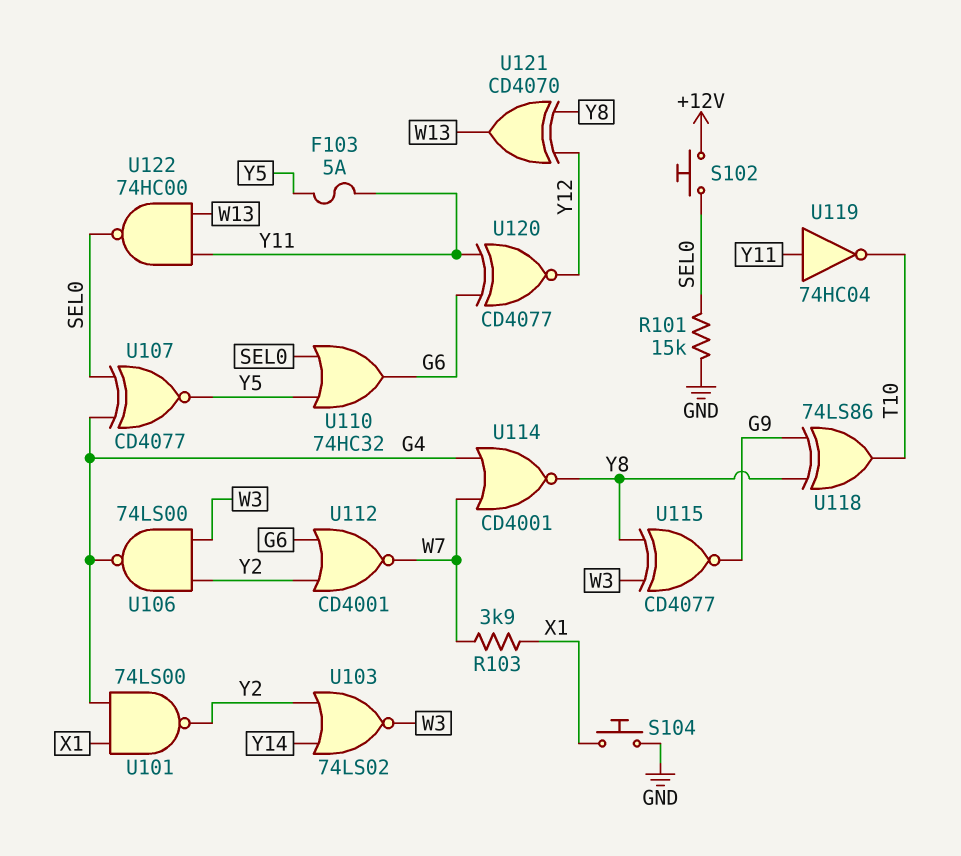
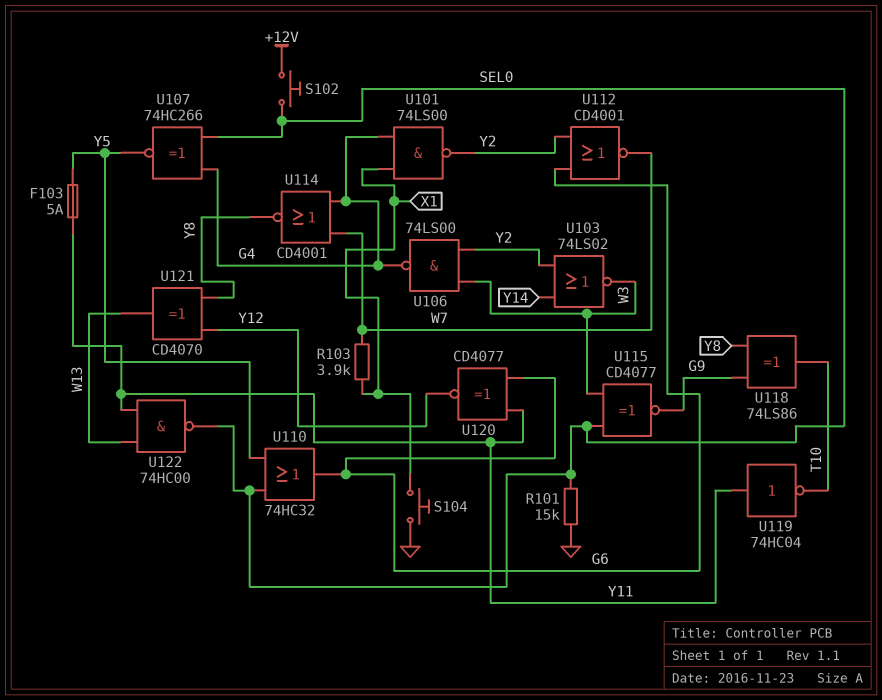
U107: XNOR CD4077 (in G4, in SEL0, out Y5) -> XNOR 74HC266 (in G4, in SEL0, out Y5)
U115: XNOR CD4077 (in W3, in Y8, out G9) -> XNOR CD4077 (in SEL0, in W3, out G9)

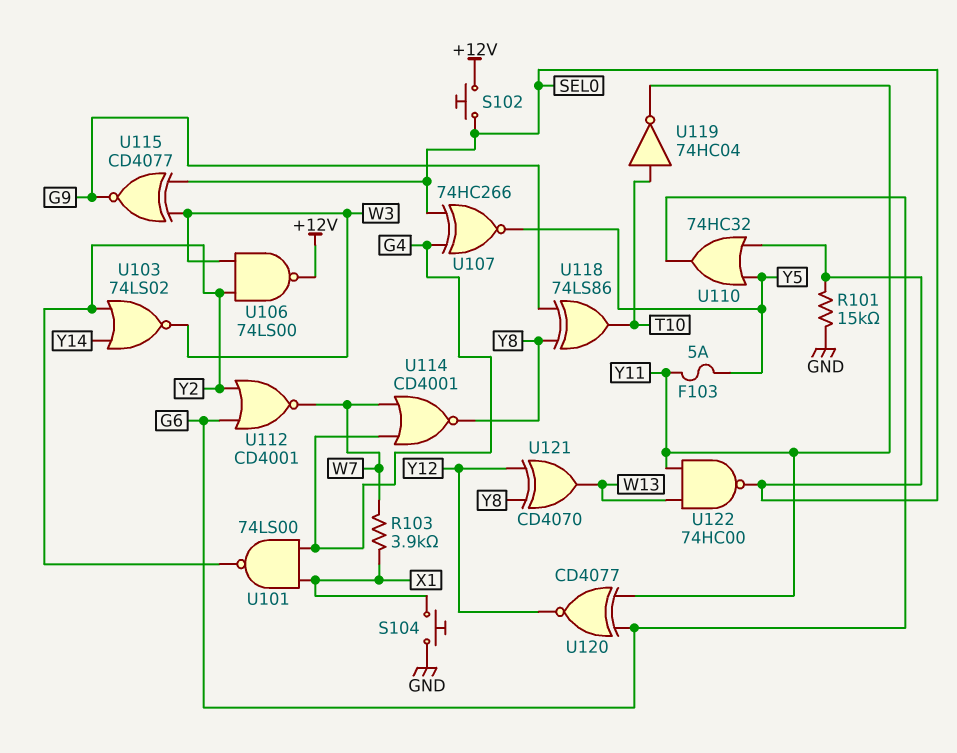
U106: NAND 74LS00 (in W3, in Y2, out G4) -> NAND 74LS00 (in W3, in Y2, out +12V)
U119: NOT 74HC04 (in Y11, out T10) -> NOT 74HC04 (in T10, out Y11)

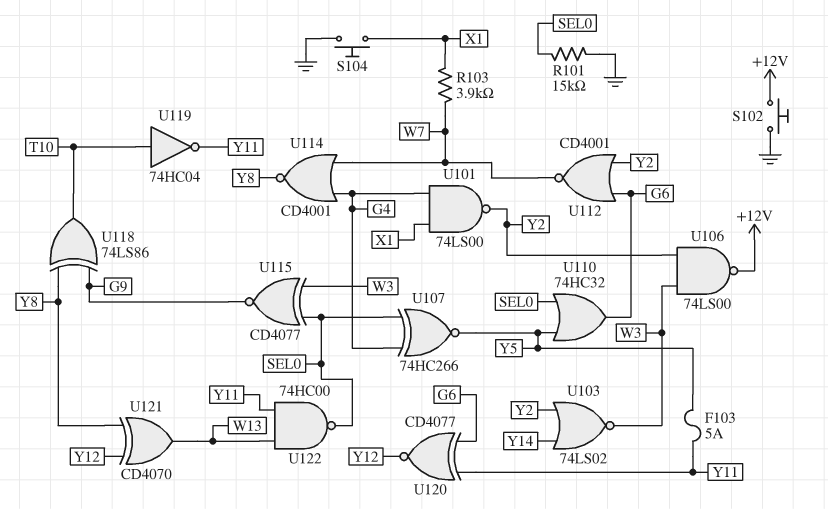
S102: button (+12V, SEL0) -> button (+12V, GND)

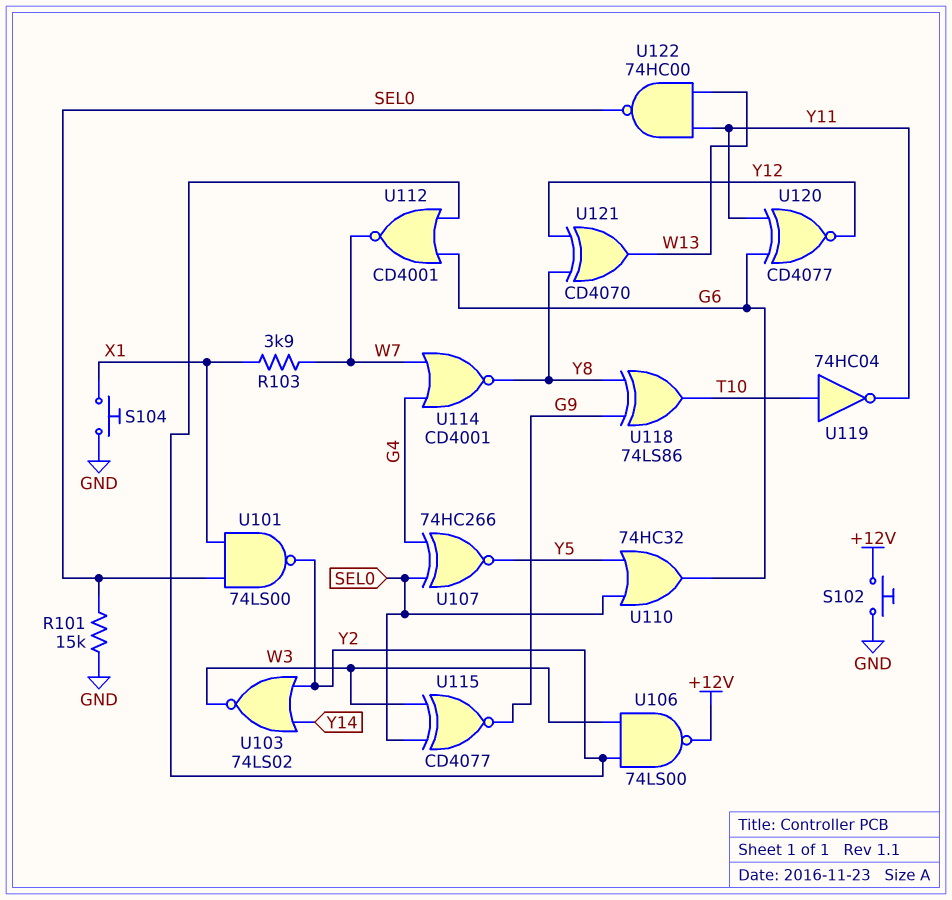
F103: 5A (Y5, Y11) -> none
U101: NAND 74LS00 (in G4, in X1, out Y2) -> NAND 74LS00 (in SEL0, in X1, out Y2)

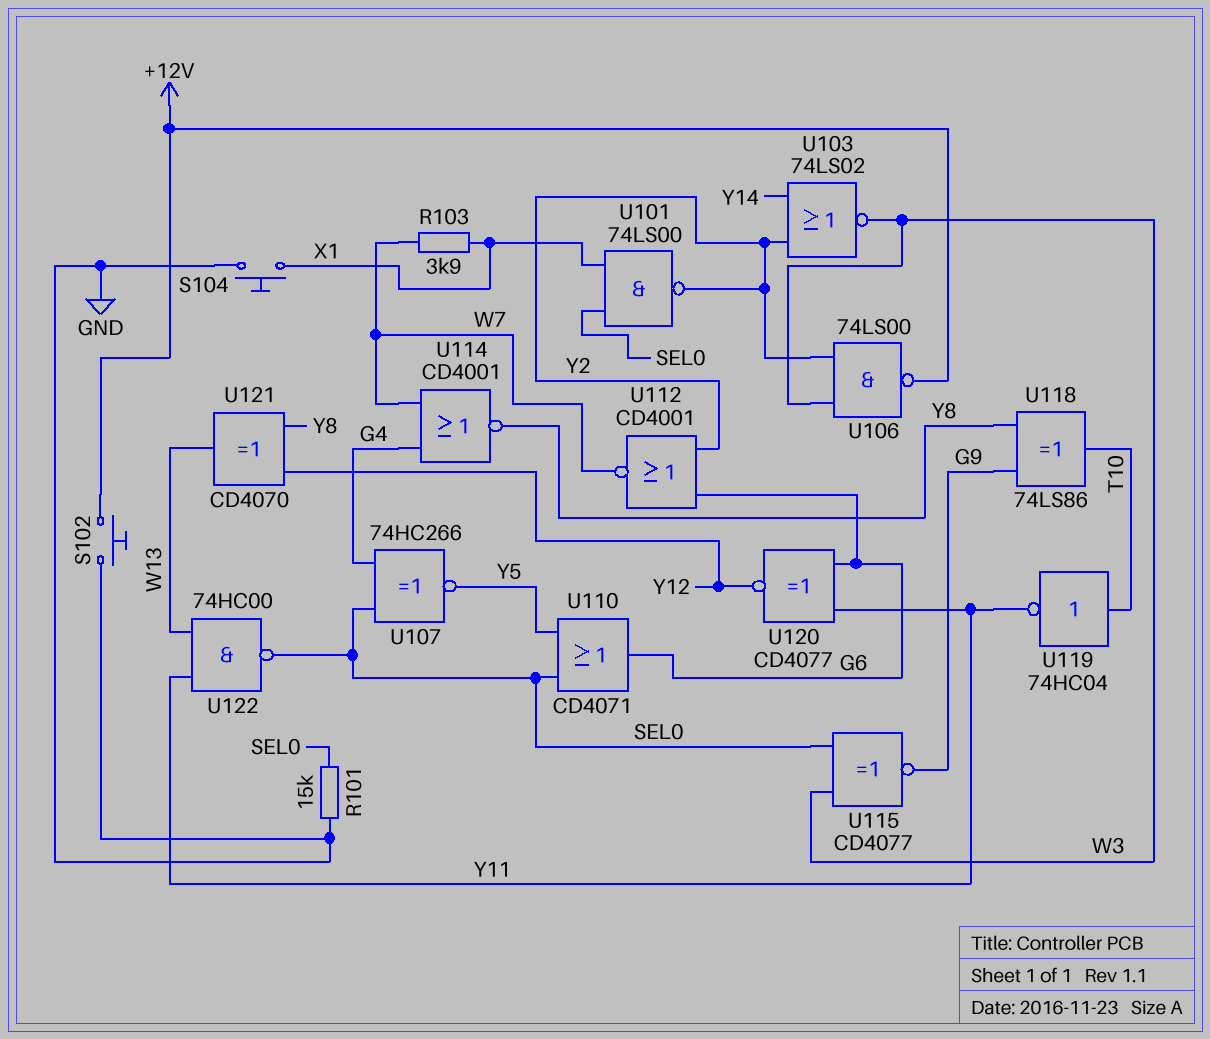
U110: OR 74HC32 (in SEL0, in Y5, out G6) -> OR CD4071 (in SEL0, in Y5, out G6)

